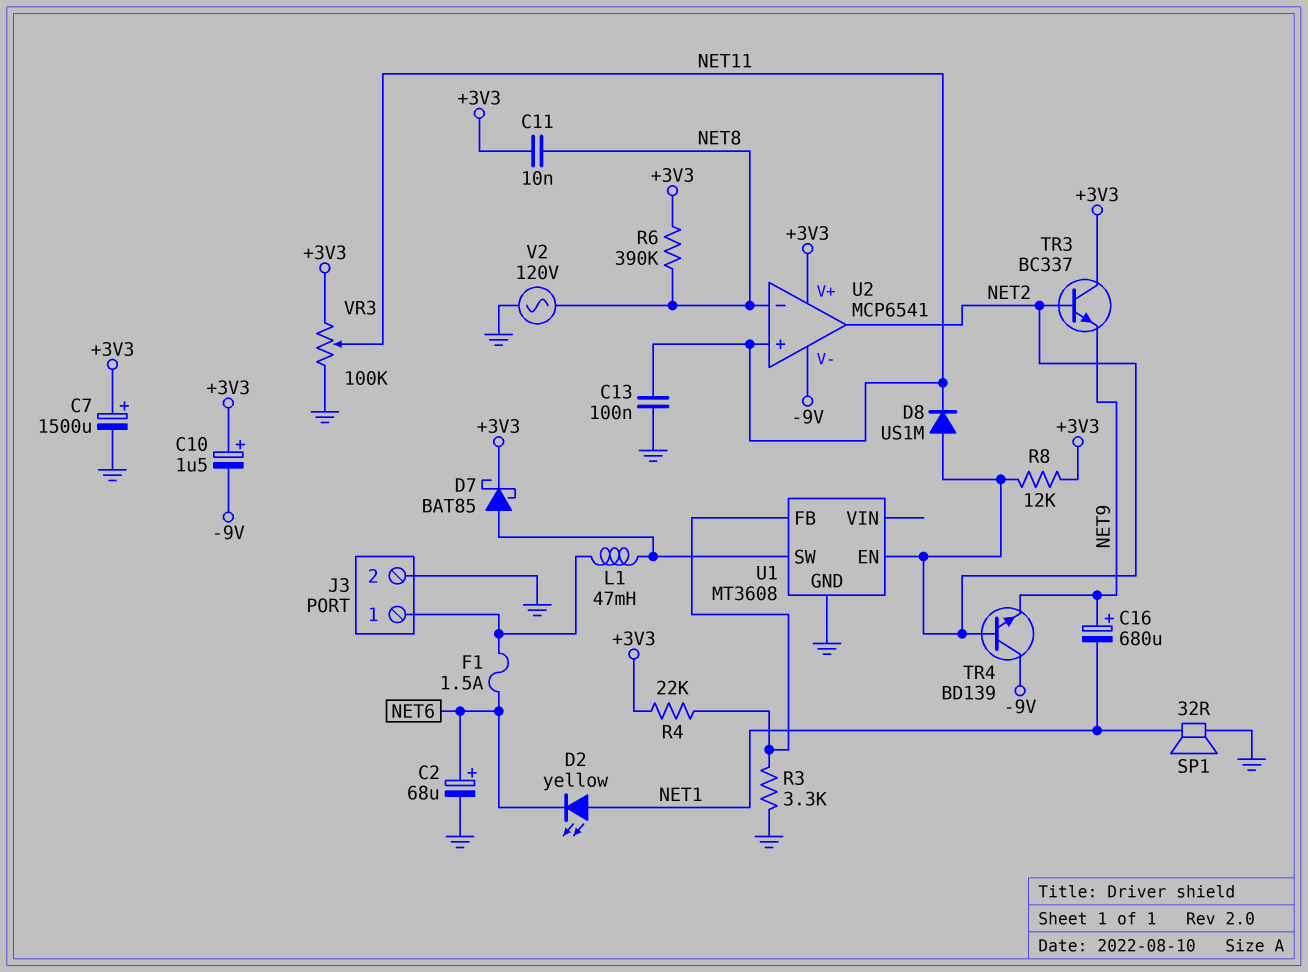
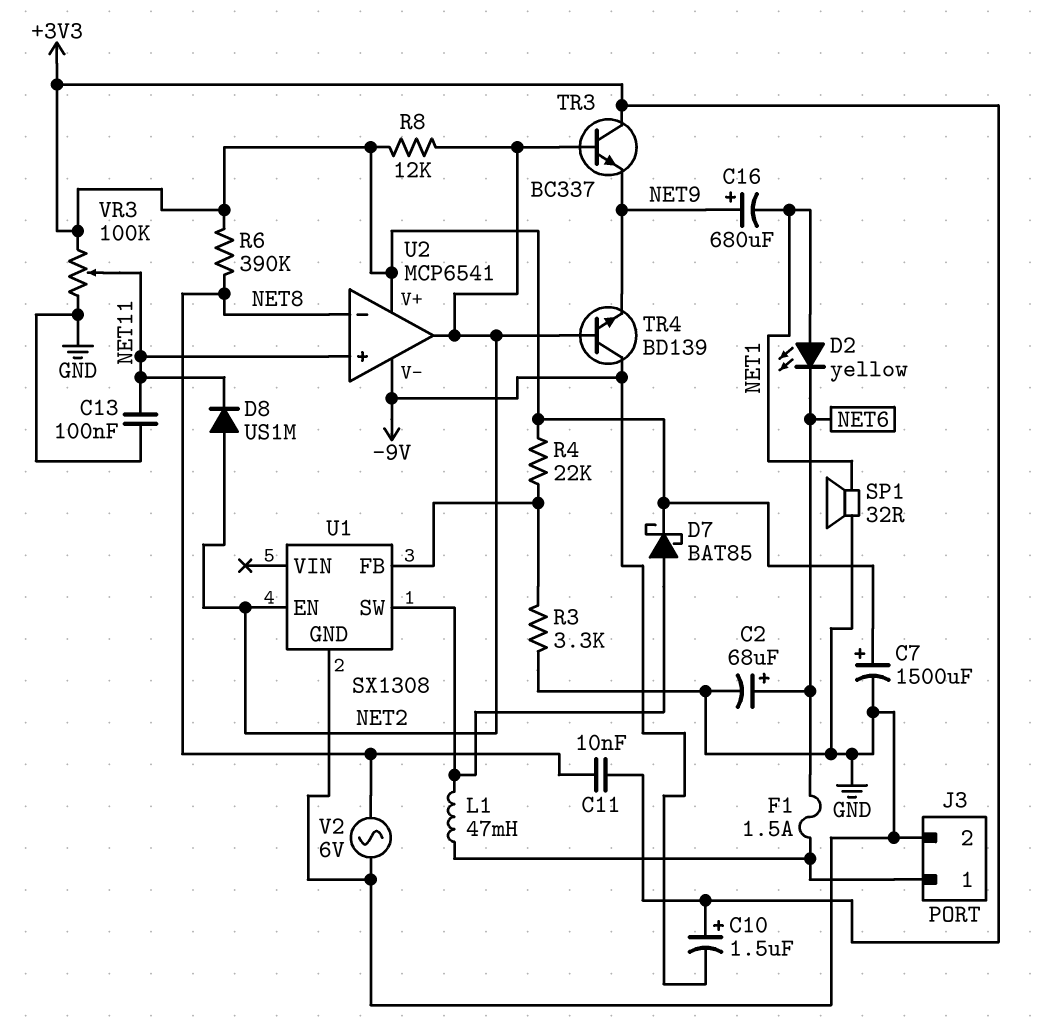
U1: MT3608 -> SX1308
V2: AC 120V (GND, NET8) -> AC 6V (GND, NET8)

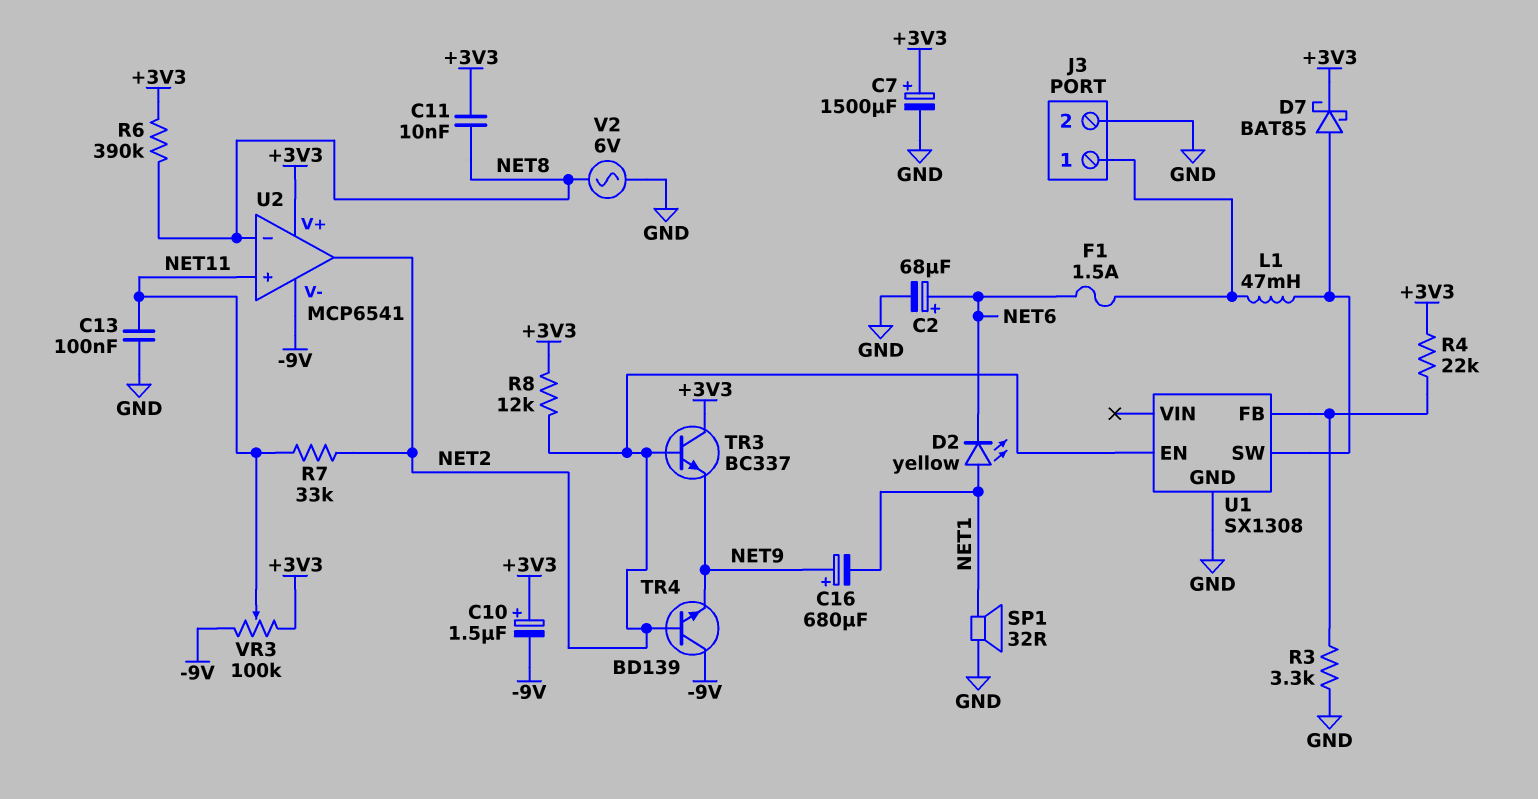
D8: diode US1M (A NET2, K NET11) -> none
R7: none -> 33k (NET2, NET11)
VR3: 100k (+3V3, GND, wiper NET11) -> 100k (+3V3, -9V, wiper NET11)

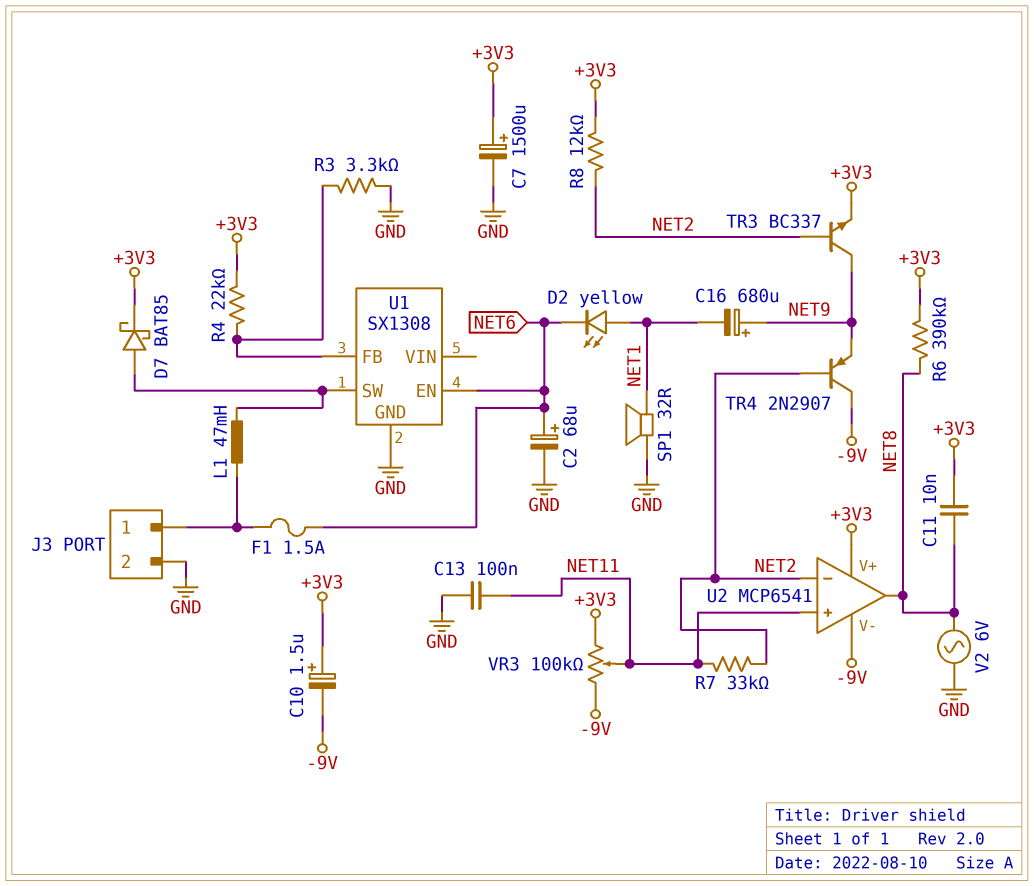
TR3: NPN BC337 (B NET2, C +3V3, E NET9) -> NPN BC337 (B NET2, C NET9, E +3V3)
TR4: NPN BD139 (B NET2, C -9V, E NET9) -> PNP 2N2907 (B NET2, C -9V, E NET9)
U1 pin EN: NET2 -> NET6
U2 pin in-: NET8 -> NET2
U2 pin out: NET2 -> NET8

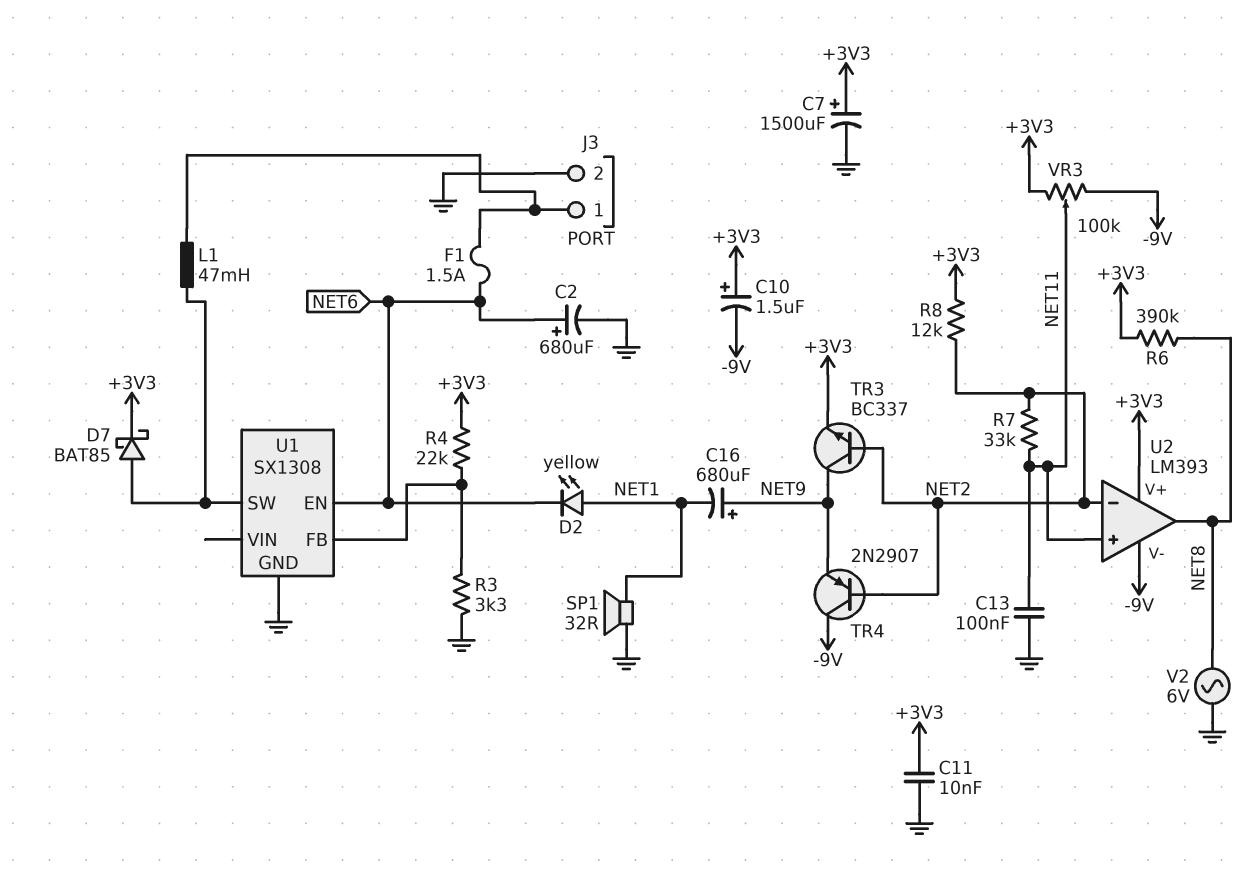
C2: 68uF (plus NET6, minus GND) -> 680uF (plus NET6, minus GND)
C11: 10nF (+3V3, NET8) -> 10nF (+3V3, GND)
U2: MCP6541 -> LM393

